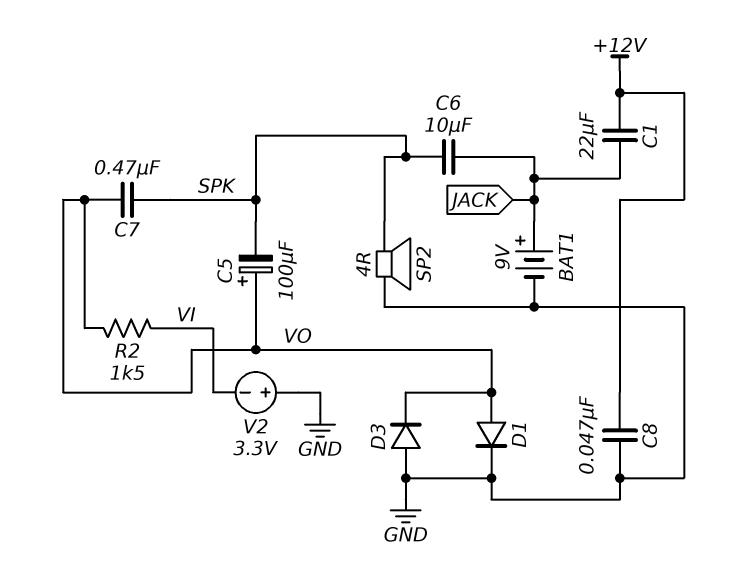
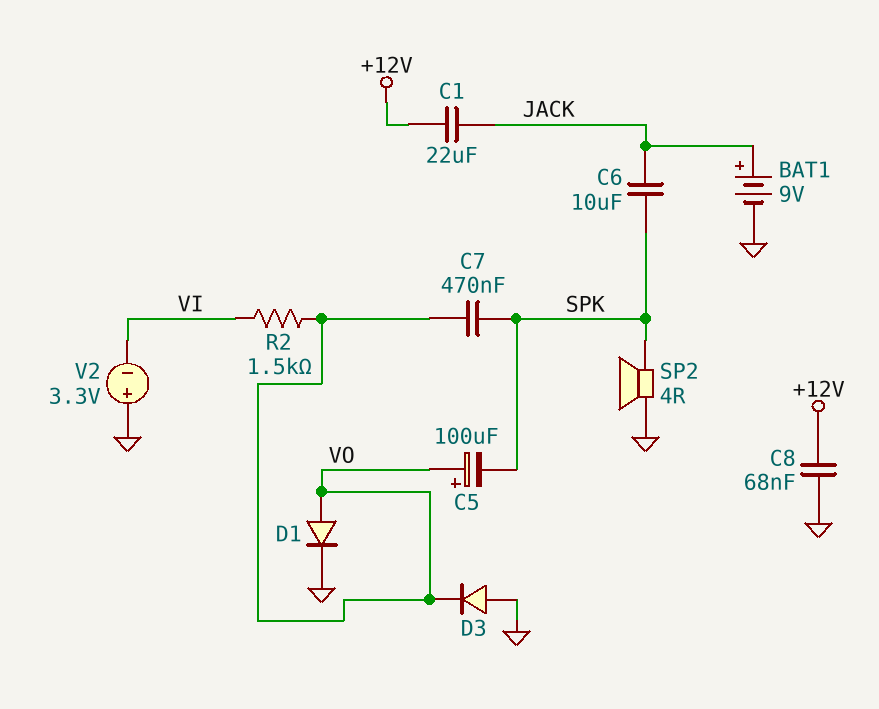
C8: 47nF (+12V, GND) -> 68nF (+12V, GND)

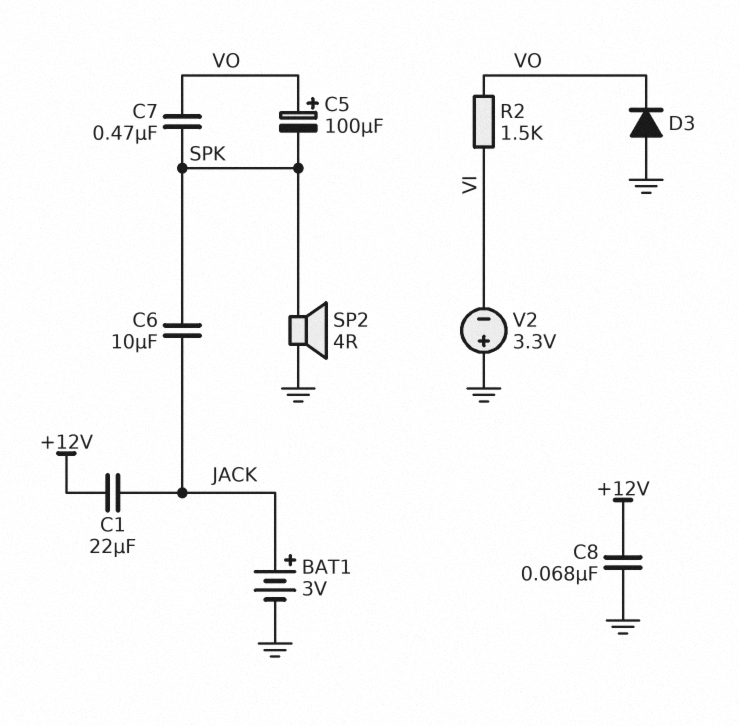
BAT1: 9V (plus JACK, minus GND) -> 3V (plus JACK, minus GND)
D1: diode (A VO, K GND) -> none

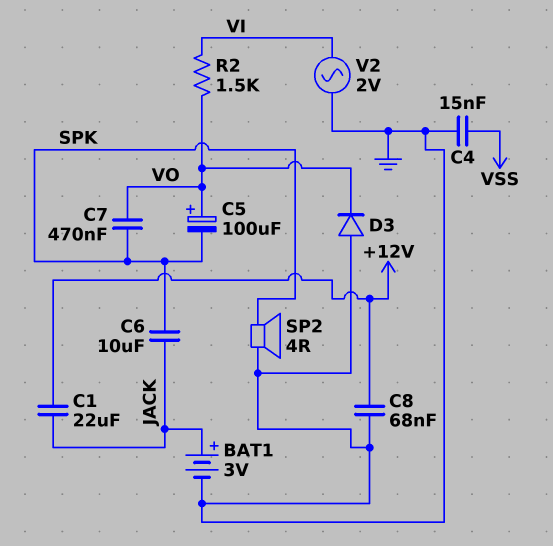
C4: none -> 15nF (GND, VSS)
V2: 3.3V (plus GND, minus VI) -> AC 2V (GND, VI)

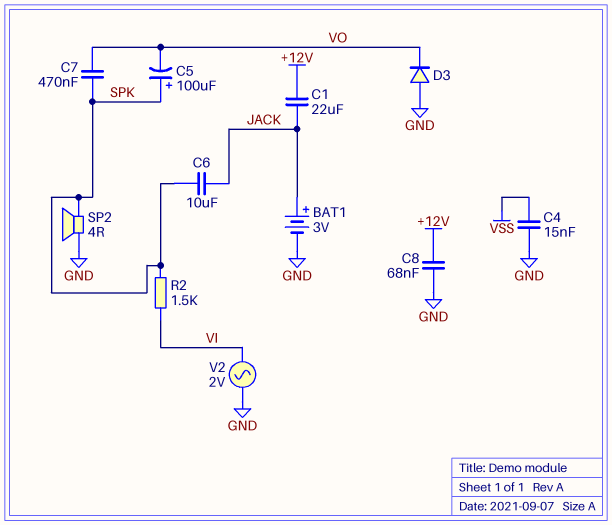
C5: 100uF (plus VO, minus SPK) -> 100uF (plus SPK, minus VO)
R2: 1.5k (VI, VO) -> 1.5k (SPK, VI)

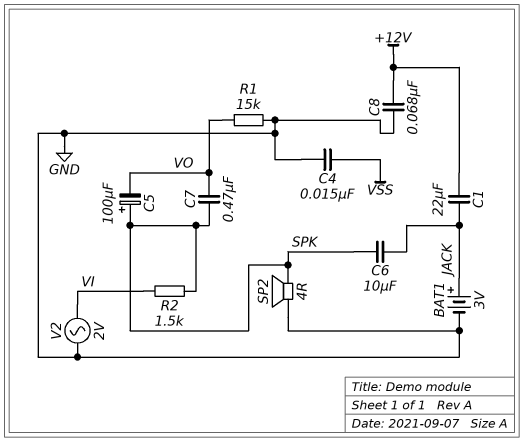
D3: diode (A GND, K VO) -> none
R1: none -> 15k (GND, VO)

